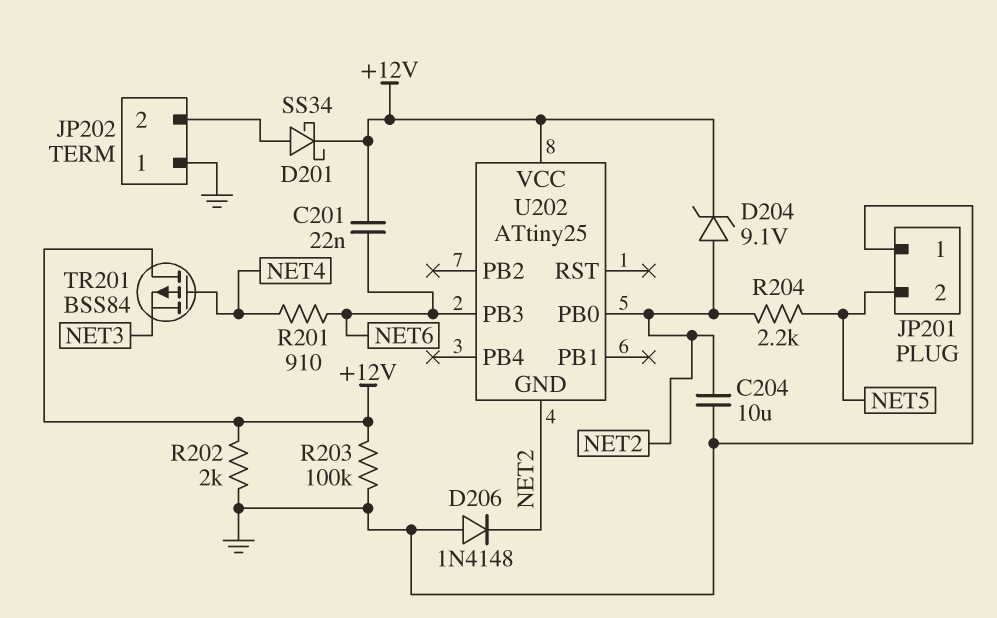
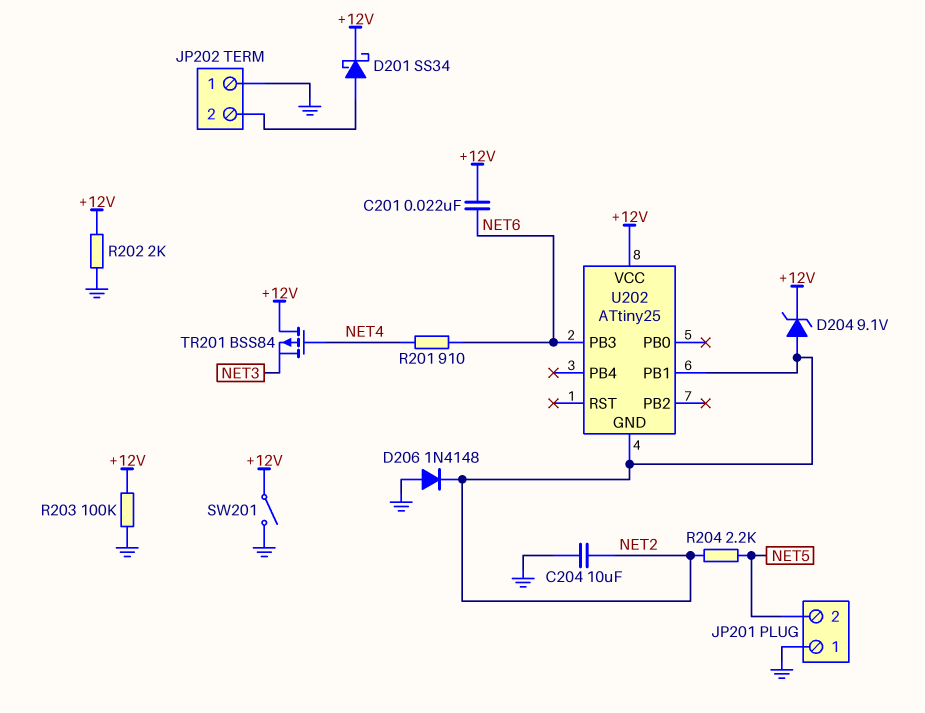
SW201: none -> switch (+12V, GND)
U202 pin PB0: NET2 -> none
U202 pin PB1: none -> NET2

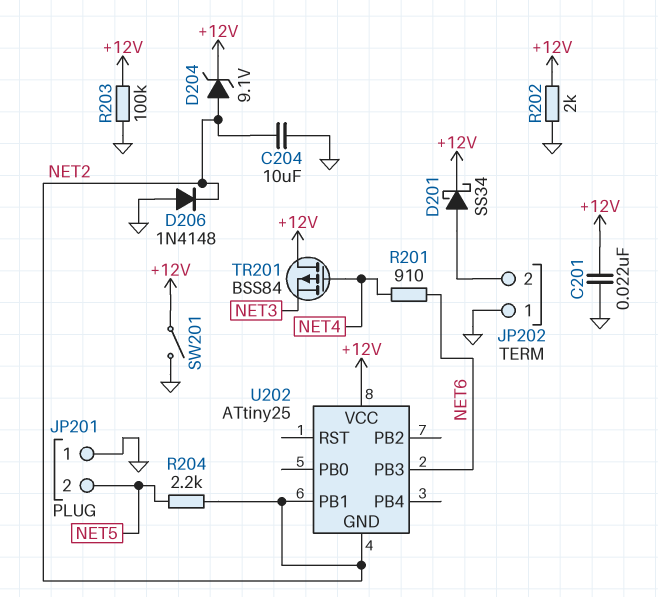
C201: 22nF (+12V, NET6) -> 22nF (+12V, GND)

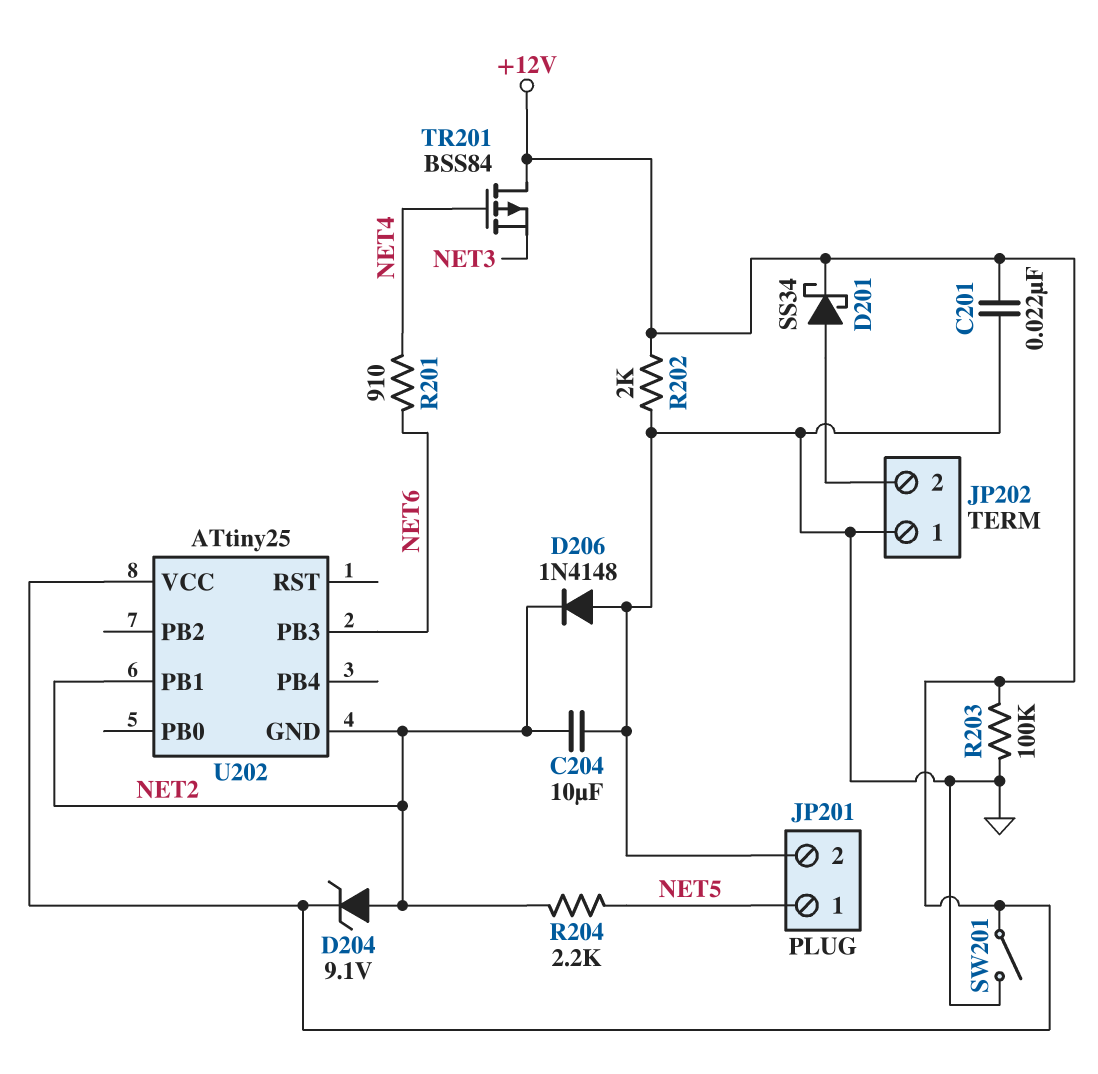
JP201 pin 1: GND -> NET5
JP201 pin 2: NET5 -> GND

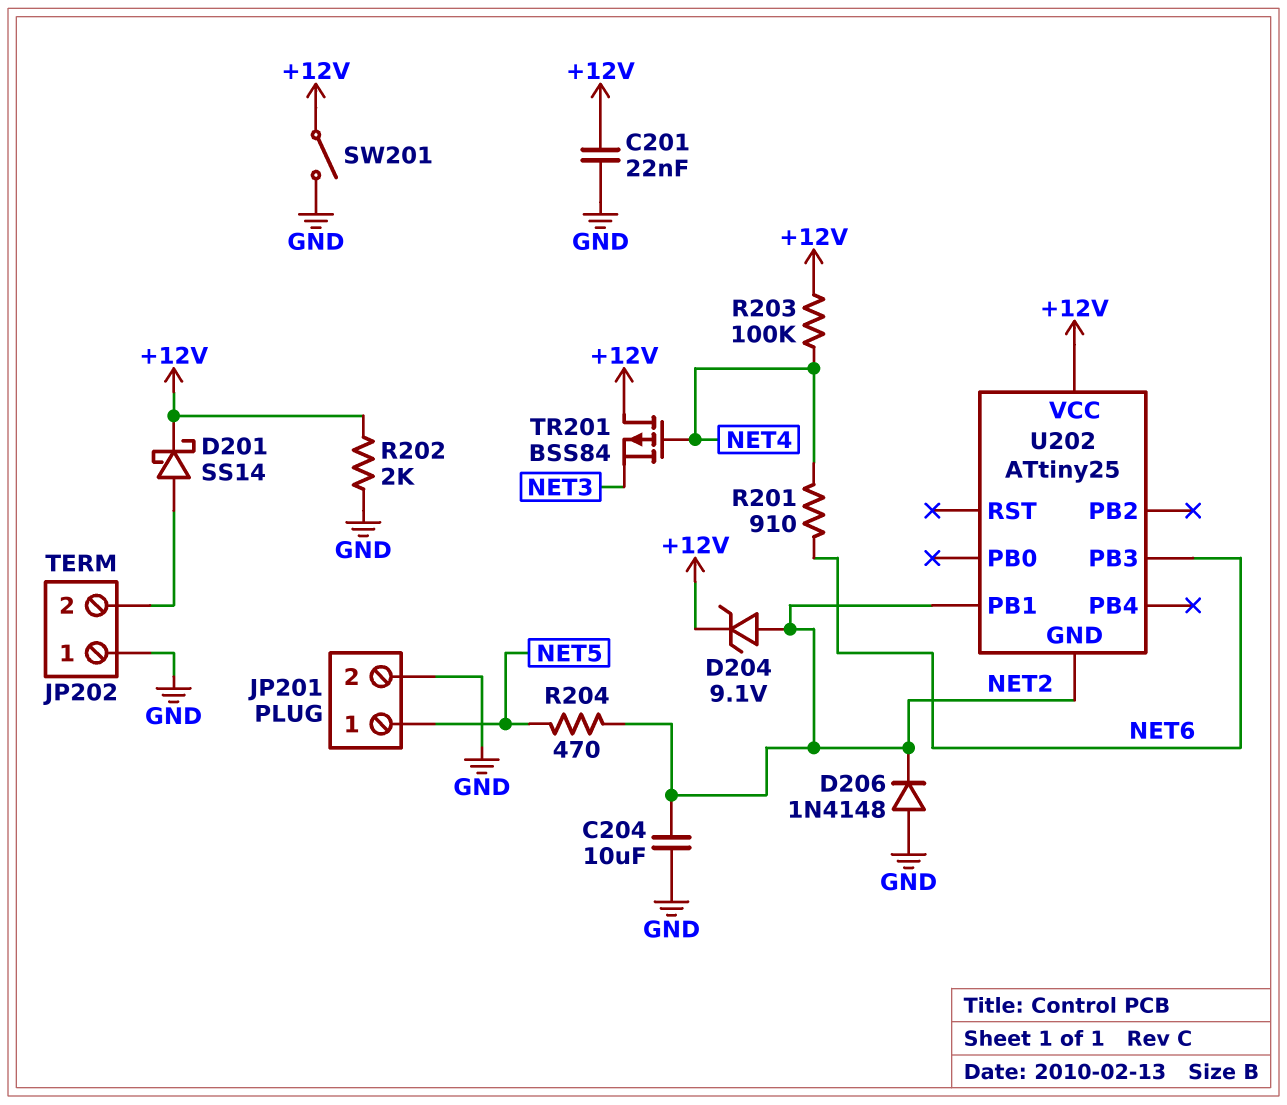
D201: schottky SS34 (A JP202/2, K +12V) -> schottky SS14 (A JP202/2, K +12V)
R203: 100k (+12V, GND) -> 100k (+12V, NET4)
R204: 2.2k (NET2, NET5) -> 470 (NET2, NET5)

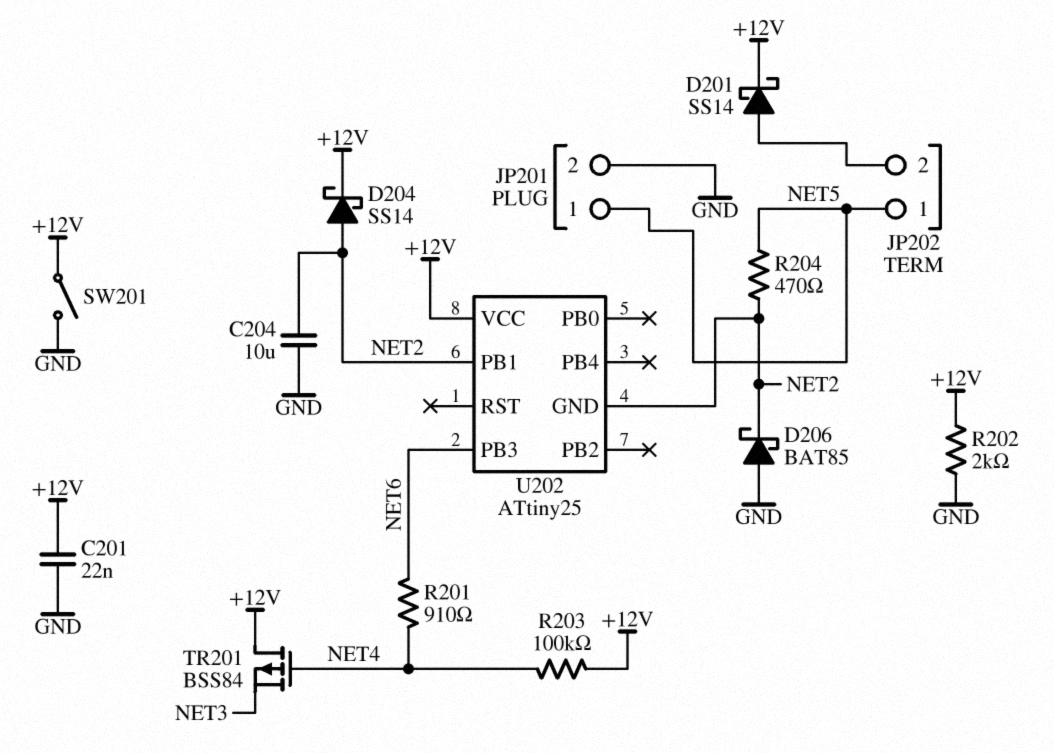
D204: zener 9.1V (A NET2, K +12V) -> schottky SS14 (A NET2, K +12V)
D206: diode 1N4148 (A GND, K NET2) -> schottky BAT85 (A GND, K NET2)
JP202 pin 1: GND -> NET5

